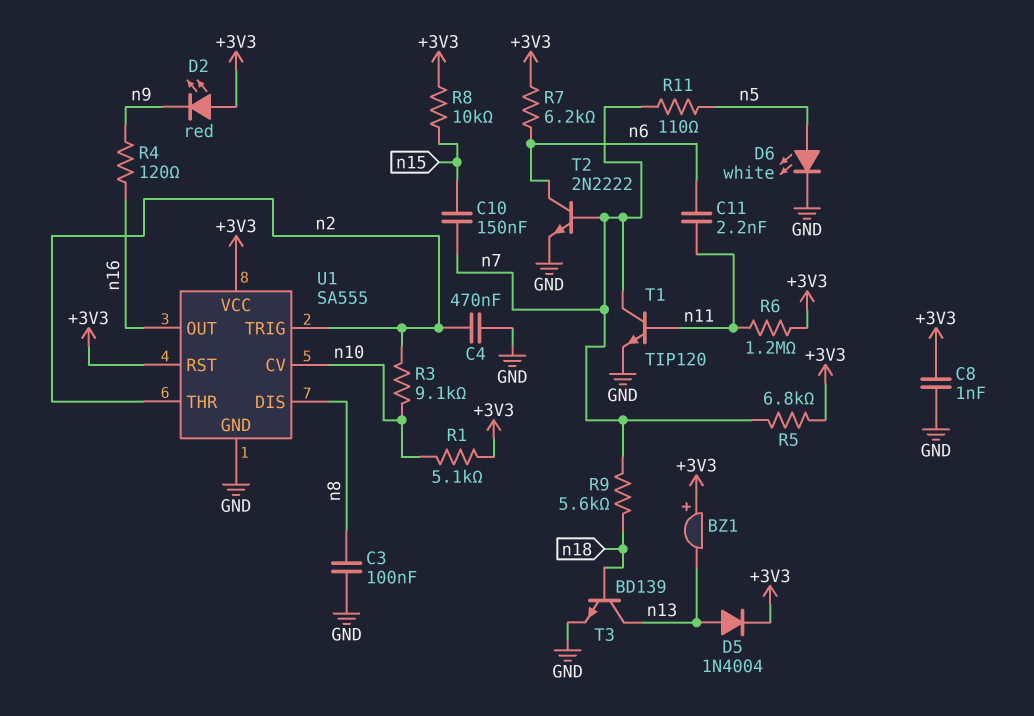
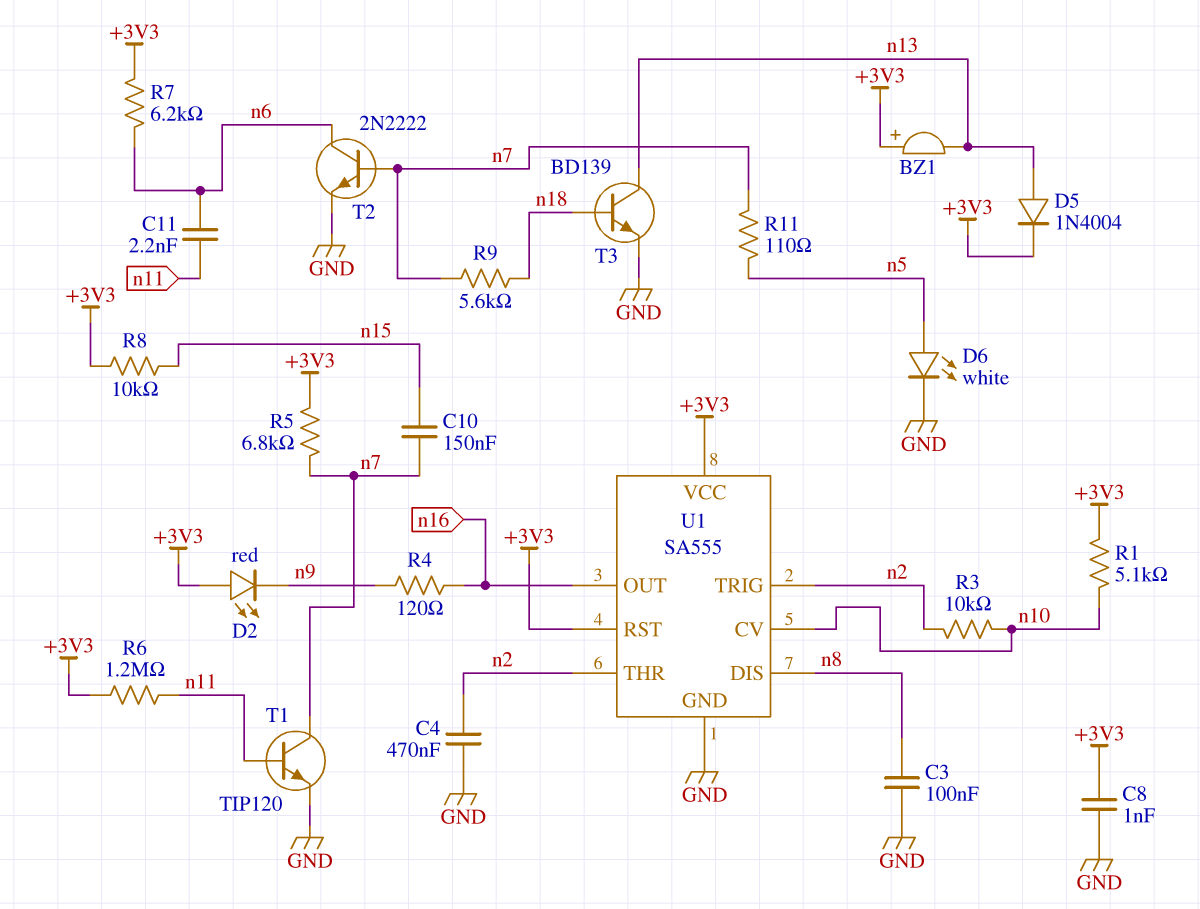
R3: 9.1k (n2, n10) -> 10k (n2, n10)

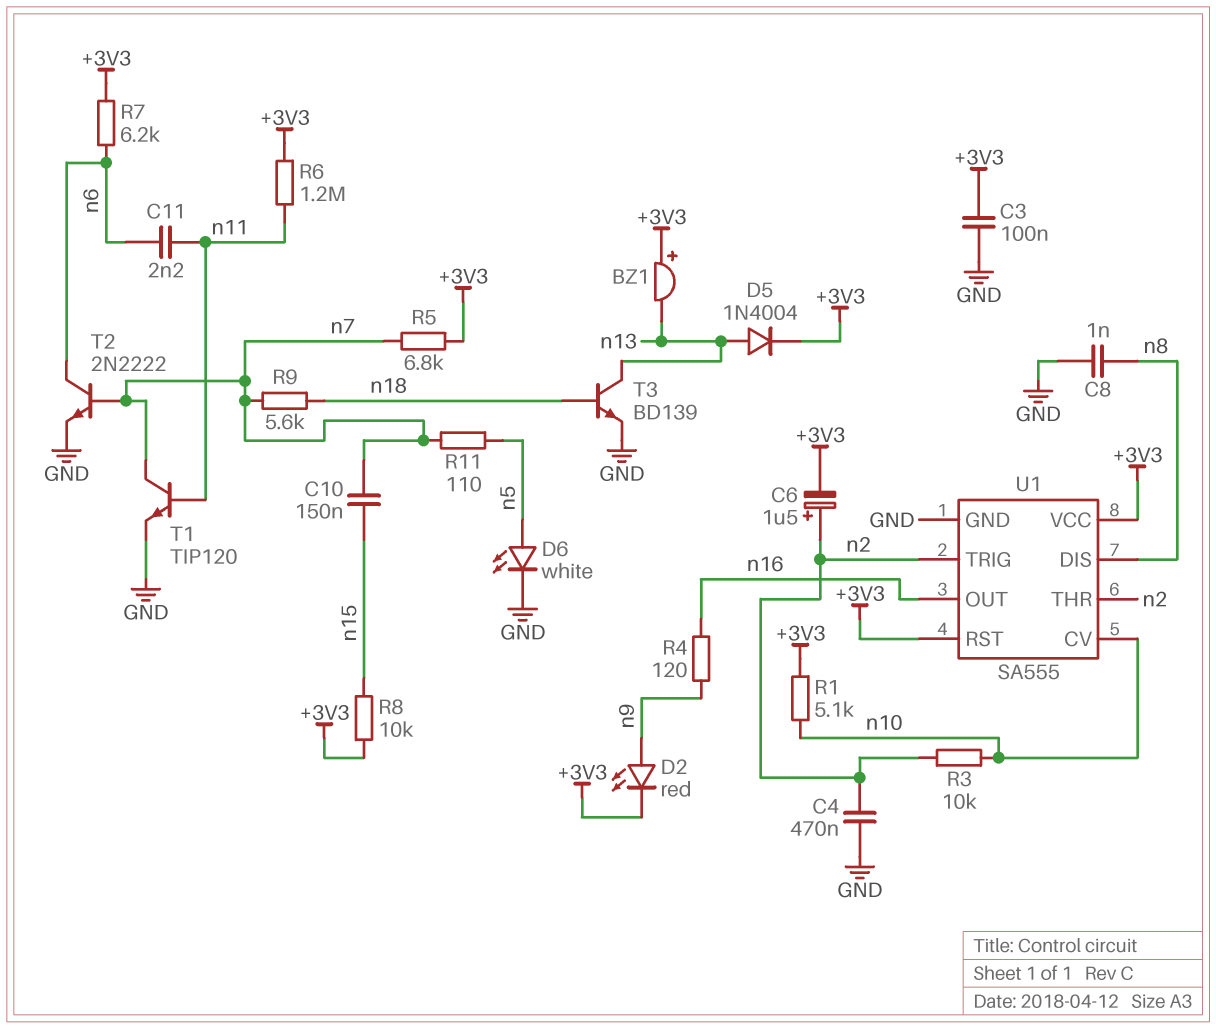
C3: 100nF (GND, n8) -> 100nF (+3V3, GND)
C6: none -> 1.5uF (plus n2, minus +3V3)
C8: 1nF (+3V3, GND) -> 1nF (GND, n8)
D2: LED red (A +3V3, K n9) -> LED red (A n9, K +3V3)

